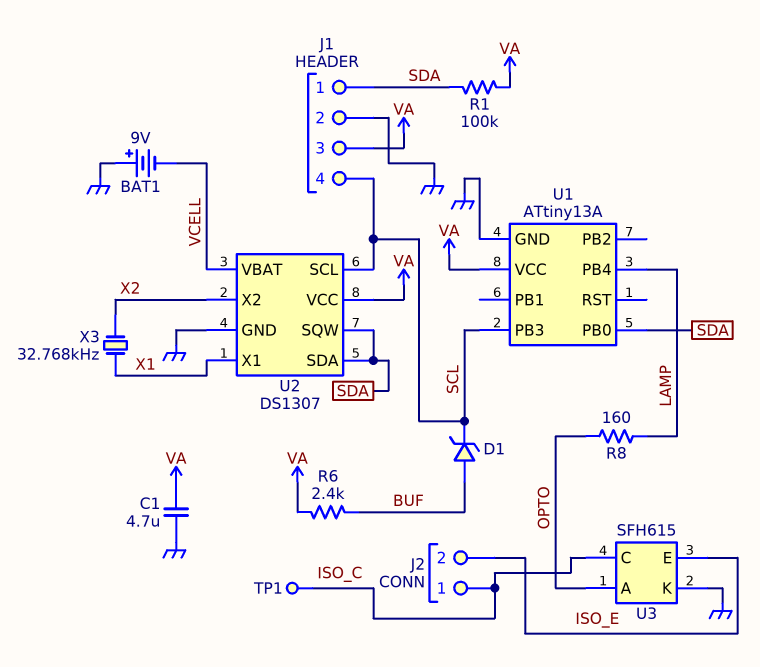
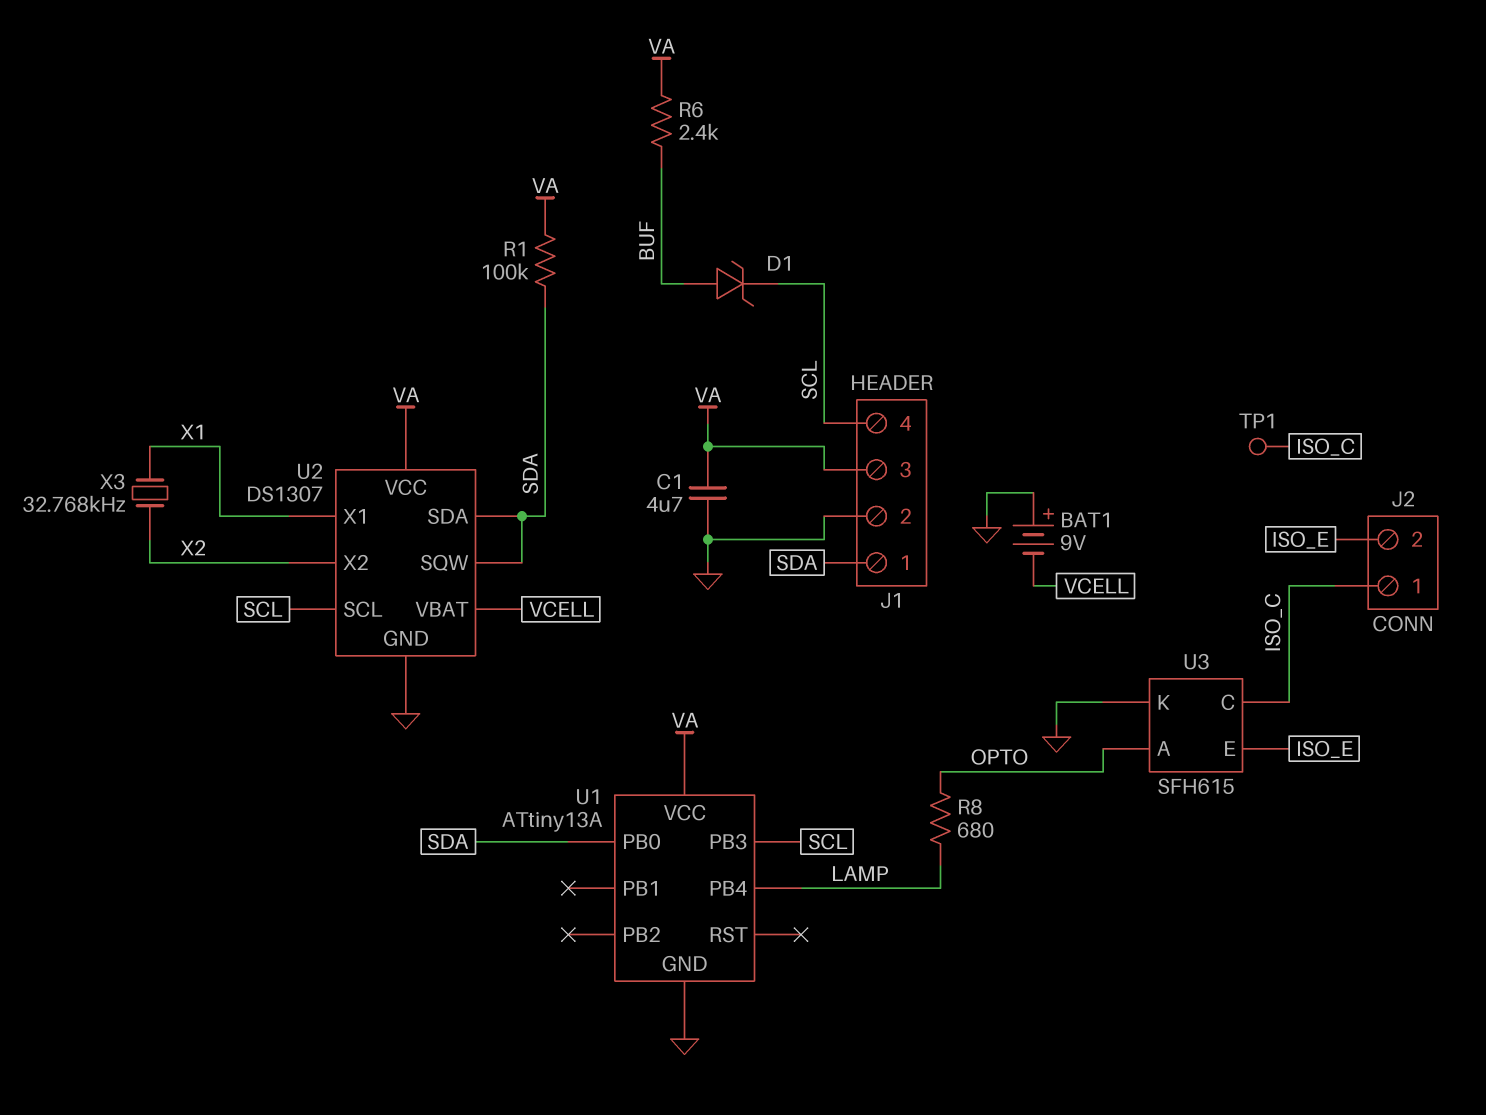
R8: 160 (LAMP, OPTO) -> 680 (LAMP, OPTO)

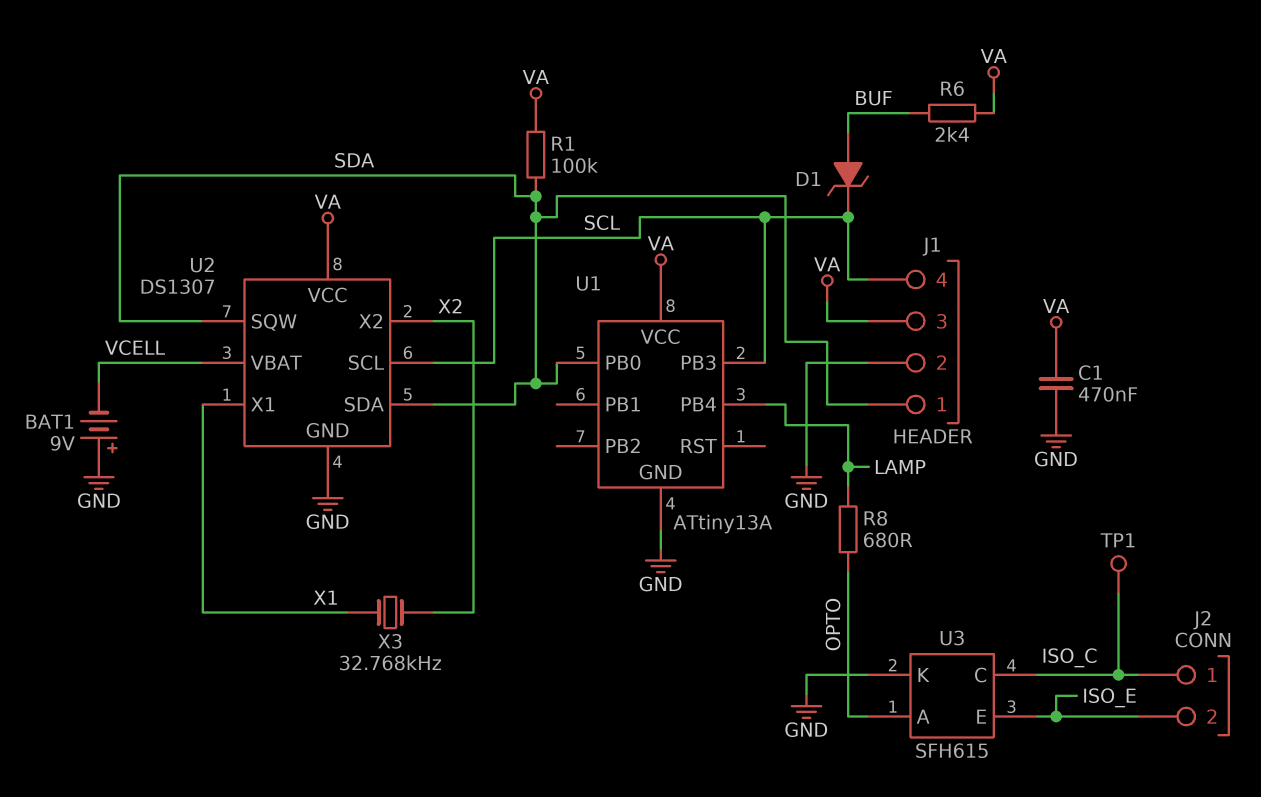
C1: 4.7uF (GND, VA) -> 470nF (GND, VA)

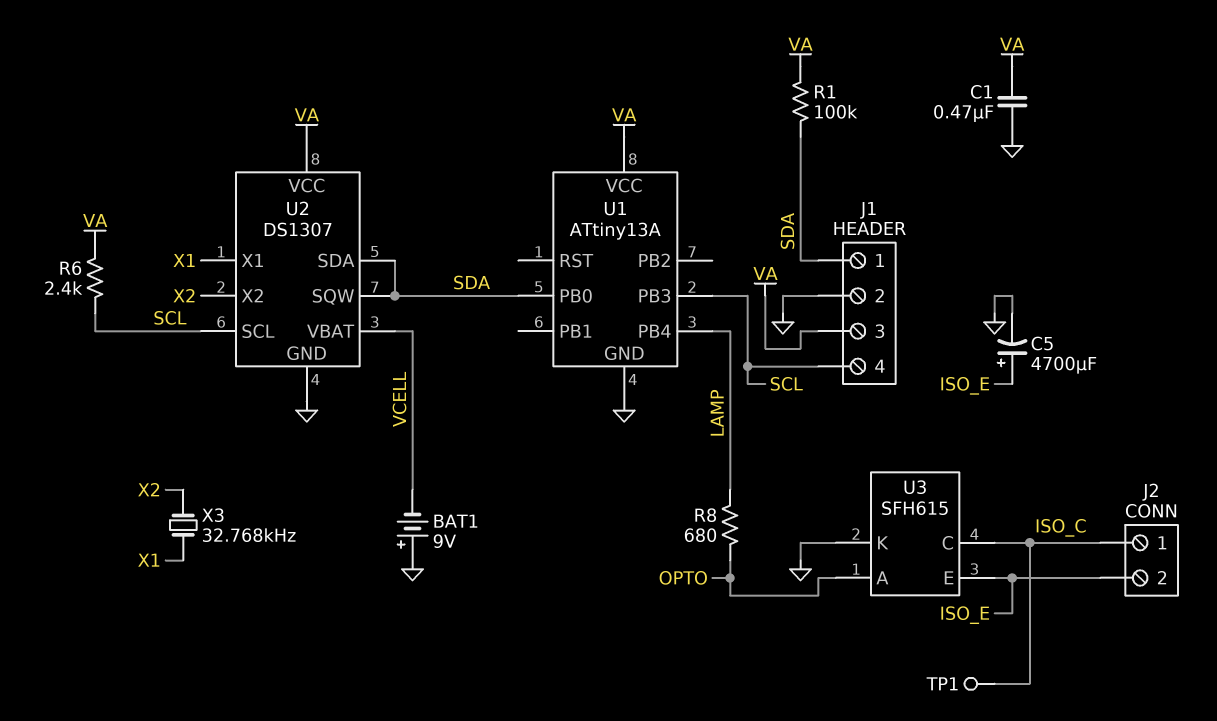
C5: none -> 4700uF (plus ISO_E, minus GND)
D1: zener (A BUF, K SCL) -> none
R6: 2.4k (BUF, VA) -> 2.4k (SCL, VA)

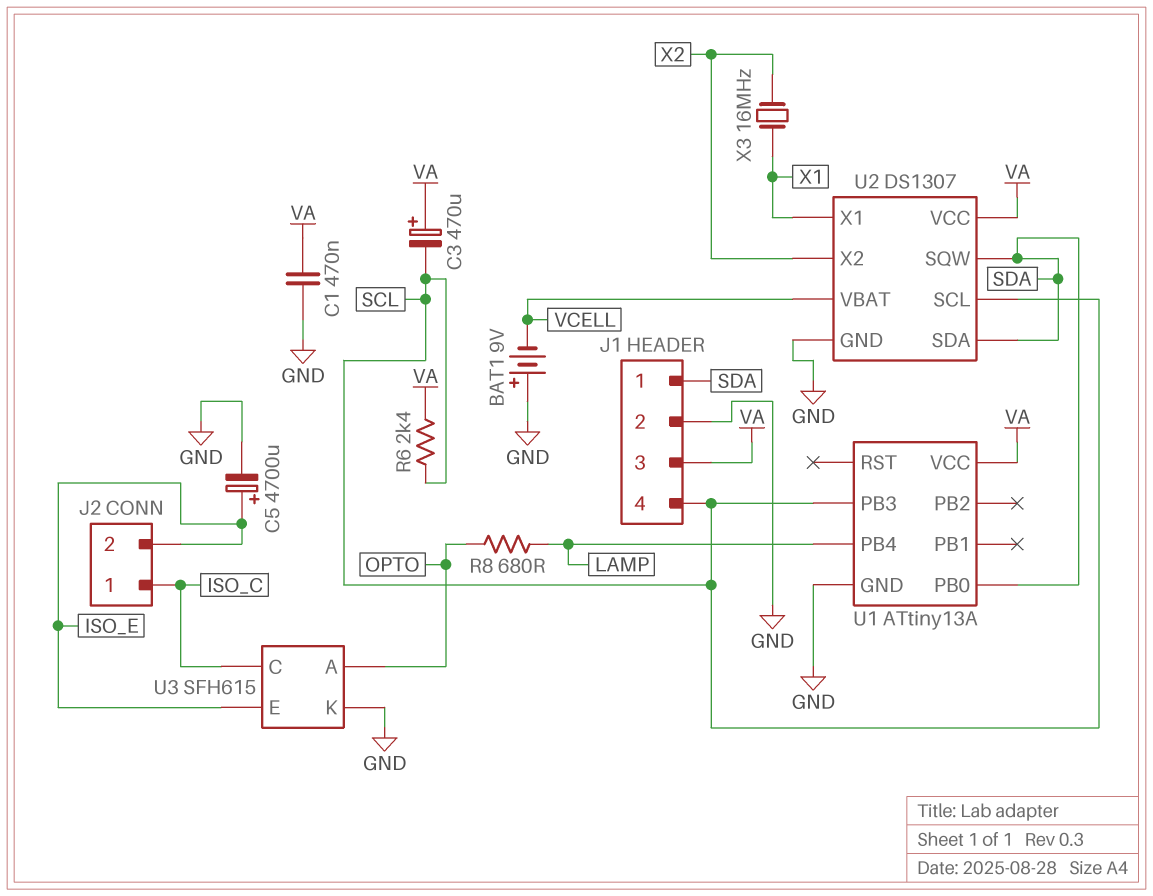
C3: none -> 470uF (plus VA, minus SCL)
R1: 100k (SDA, VA) -> none
TP1: test point (ISO_C) -> none
X3: 32.768kHz (X1, X2) -> 16MHz (X1, X2)

